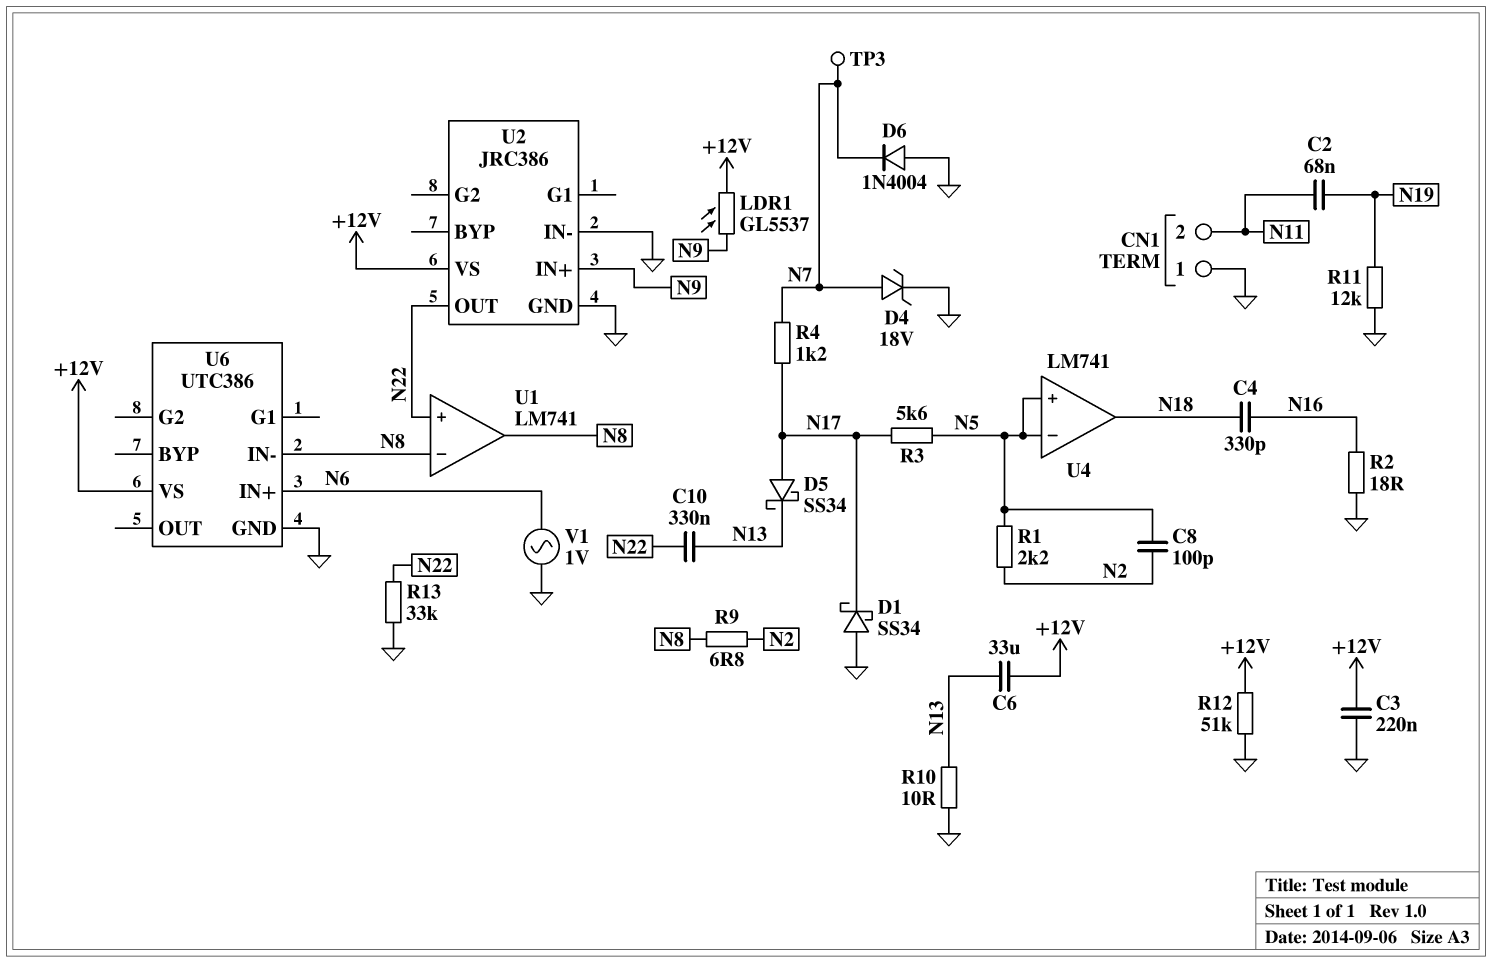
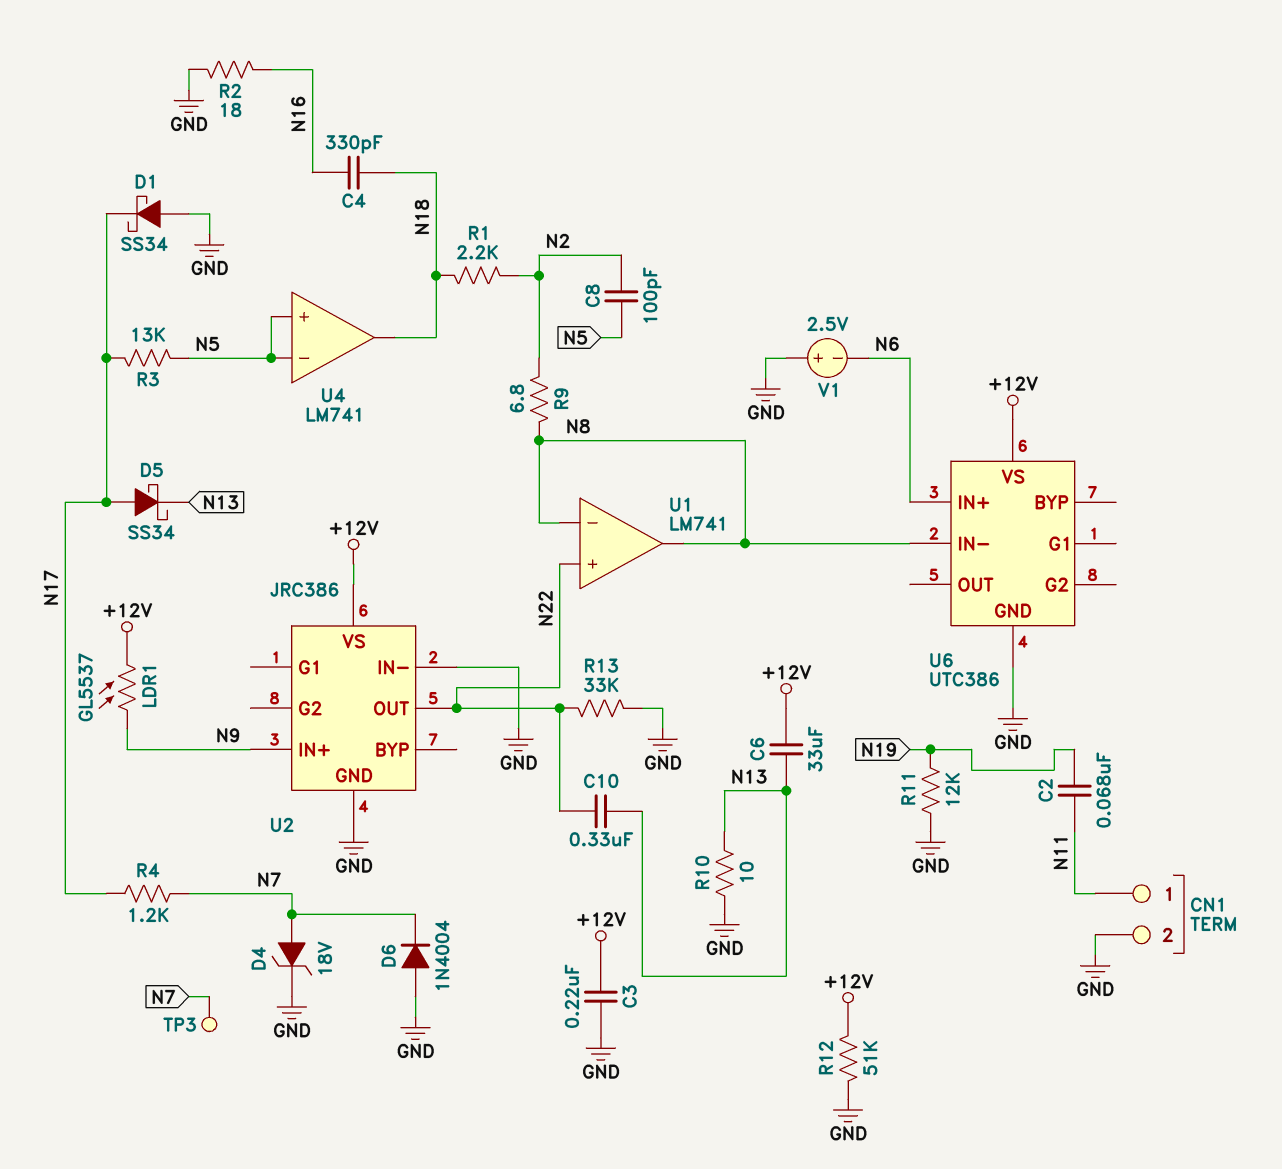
CN1 pin 1: GND -> N11
CN1 pin 2: N11 -> GND
R1: 2.2k (N2, N5) -> 2.2k (N2, N18)
R3: 5.6k (N5, N17) -> 13k (N5, N17)
V1: AC 1V (GND, N6) -> 2.5V (plus GND, minus N6)

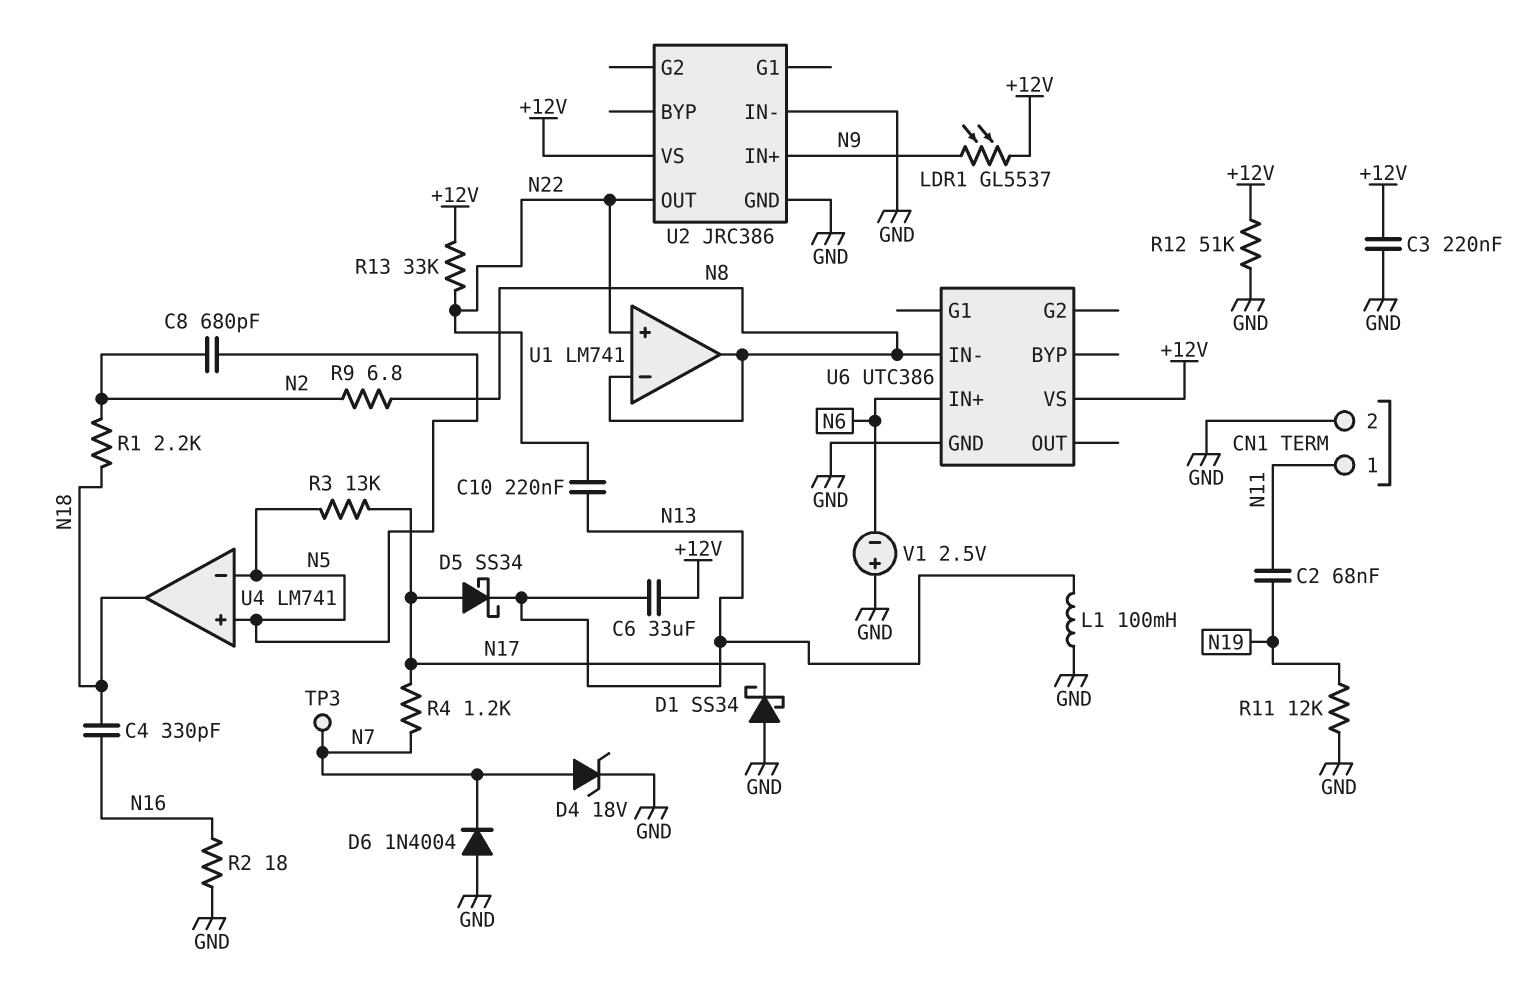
C8: 100pF (N2, N5) -> 680pF (N2, N5)
C10: 330nF (N13, N22) -> 220nF (N13, N22)
L1: none -> 100mH (GND, N13)
R10: 10 (GND, N13) -> none
R13: 33k (GND, N22) -> 33k (+12V, N22)

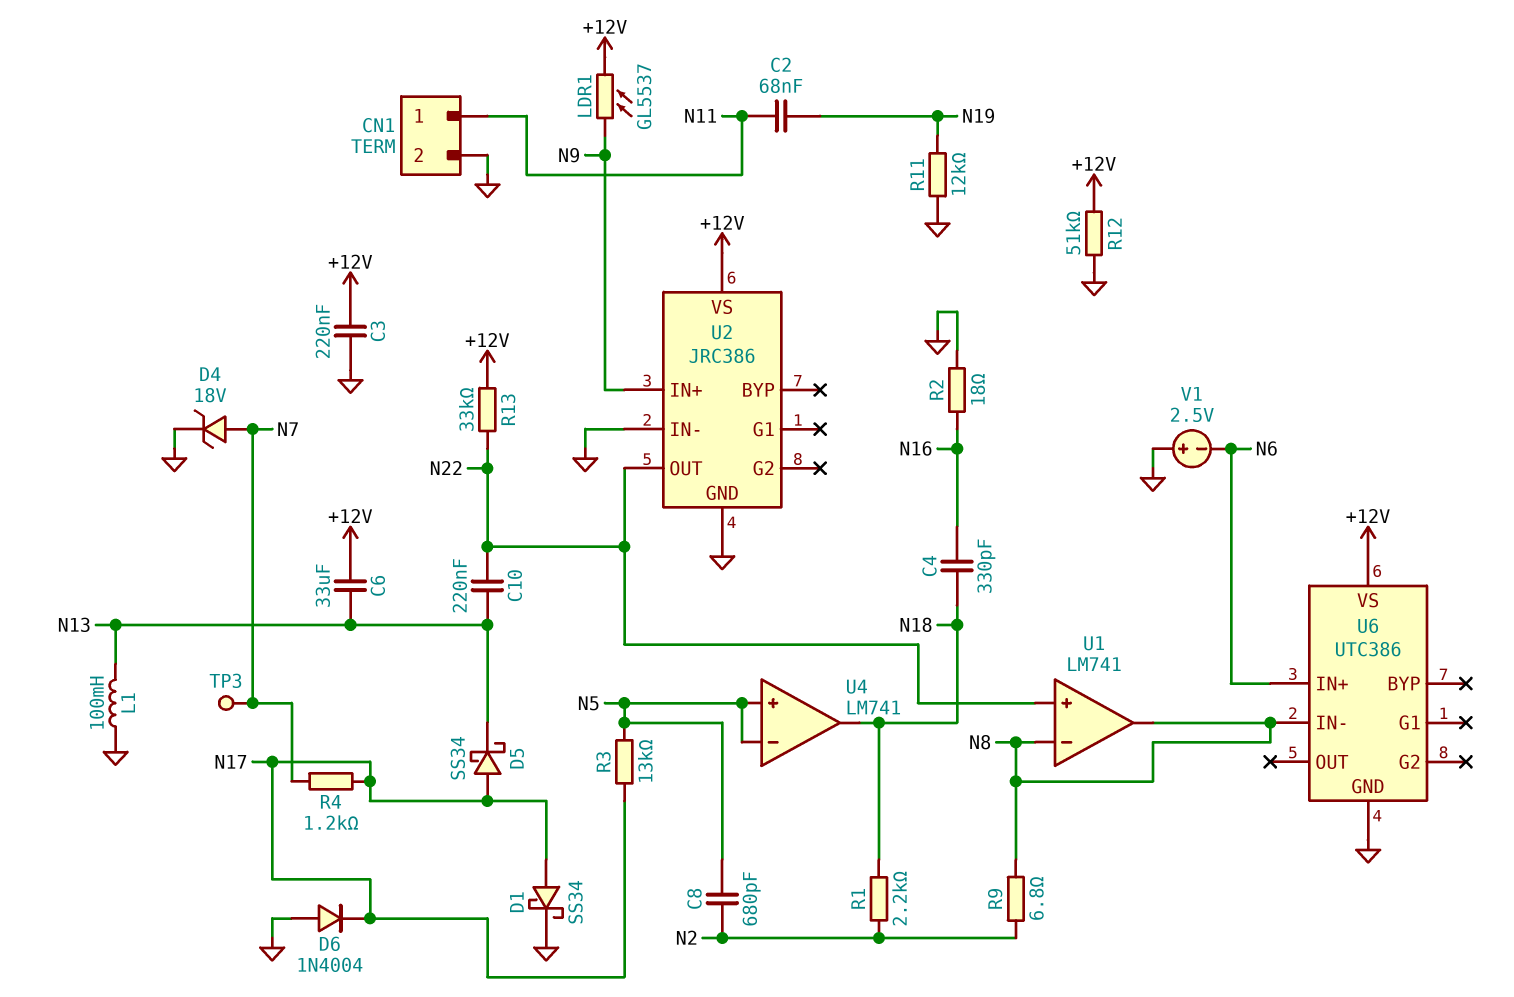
D1: schottky SS34 (A GND, K N17) -> schottky SS34 (A N17, K GND)
D6: diode 1N4004 (A GND, K N7) -> diode 1N4004 (A GND, K N17)

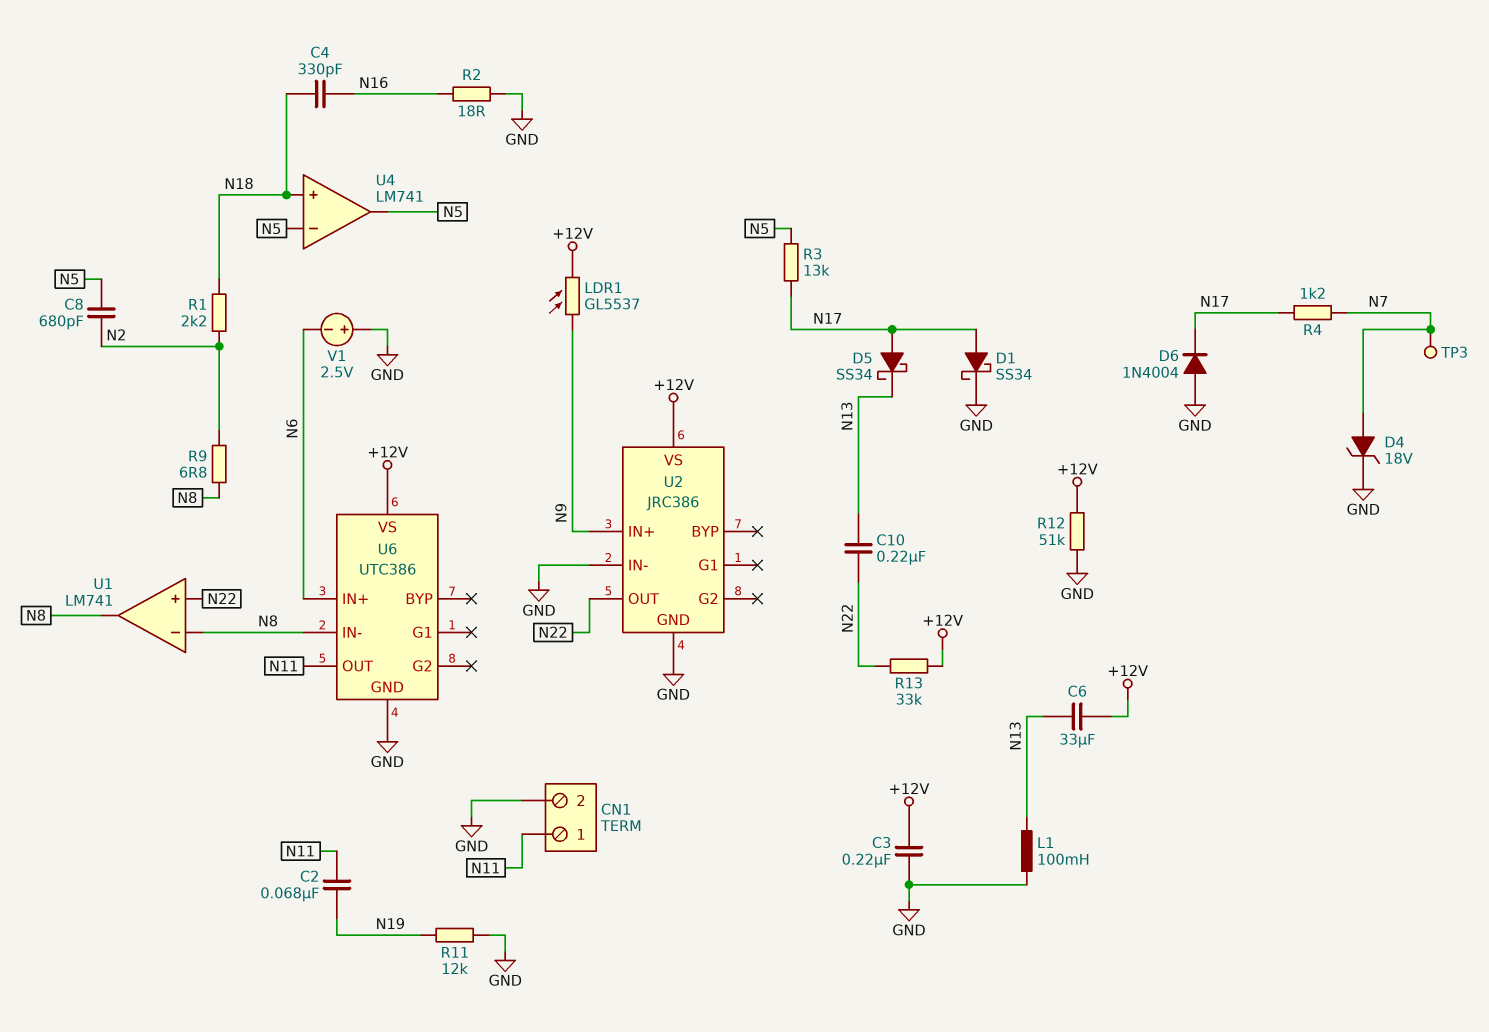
U4 pin in+: N5 -> N18
U4 pin out: N18 -> N5
U6 pin OUT: none -> N11

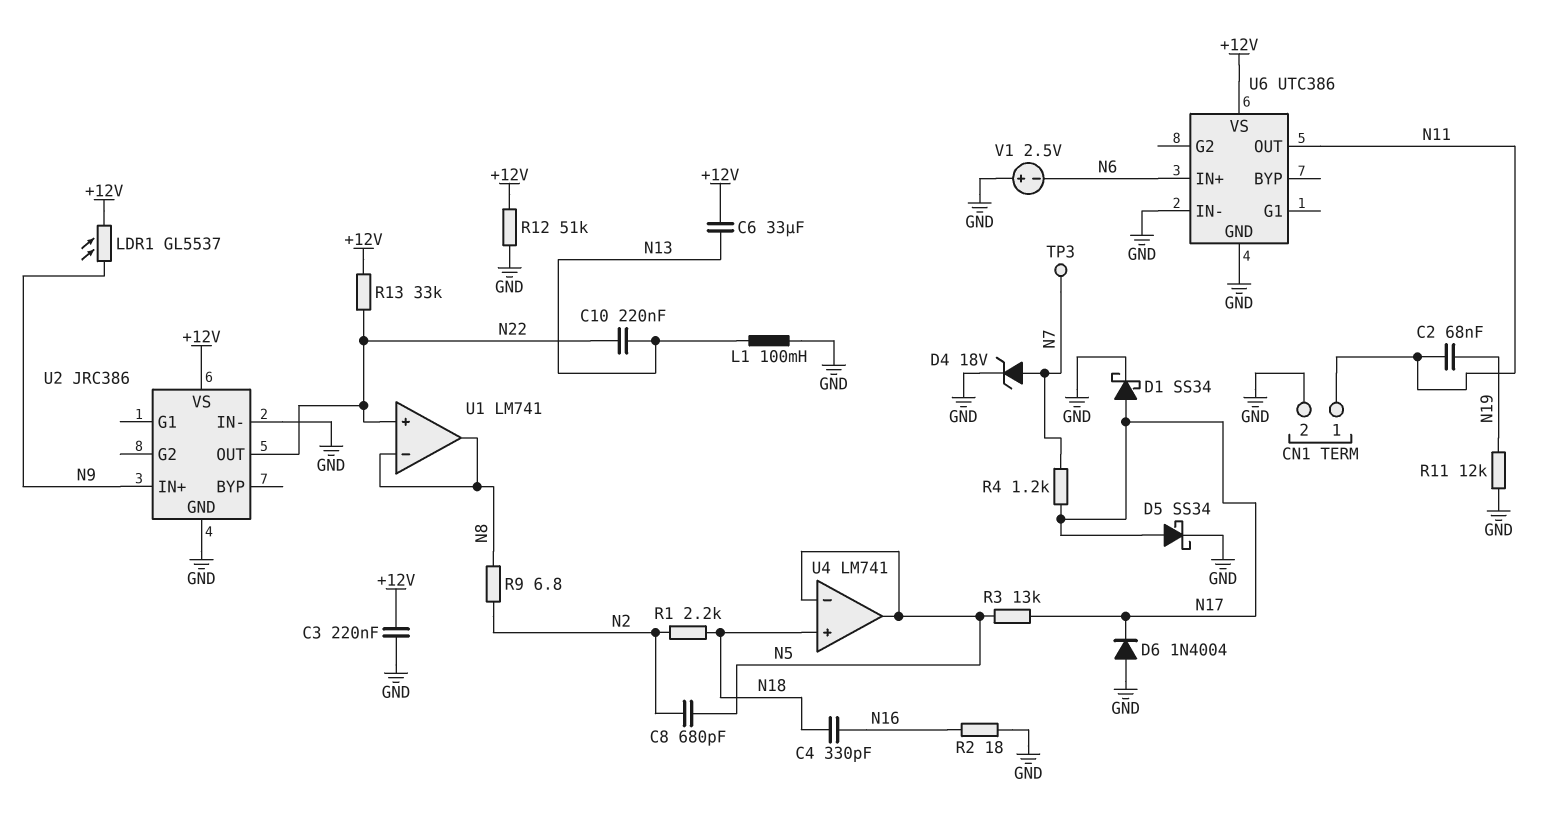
D5: schottky SS34 (A N17, K N13) -> schottky SS34 (A N17, K GND)
U6 pin IN-: N8 -> GND

